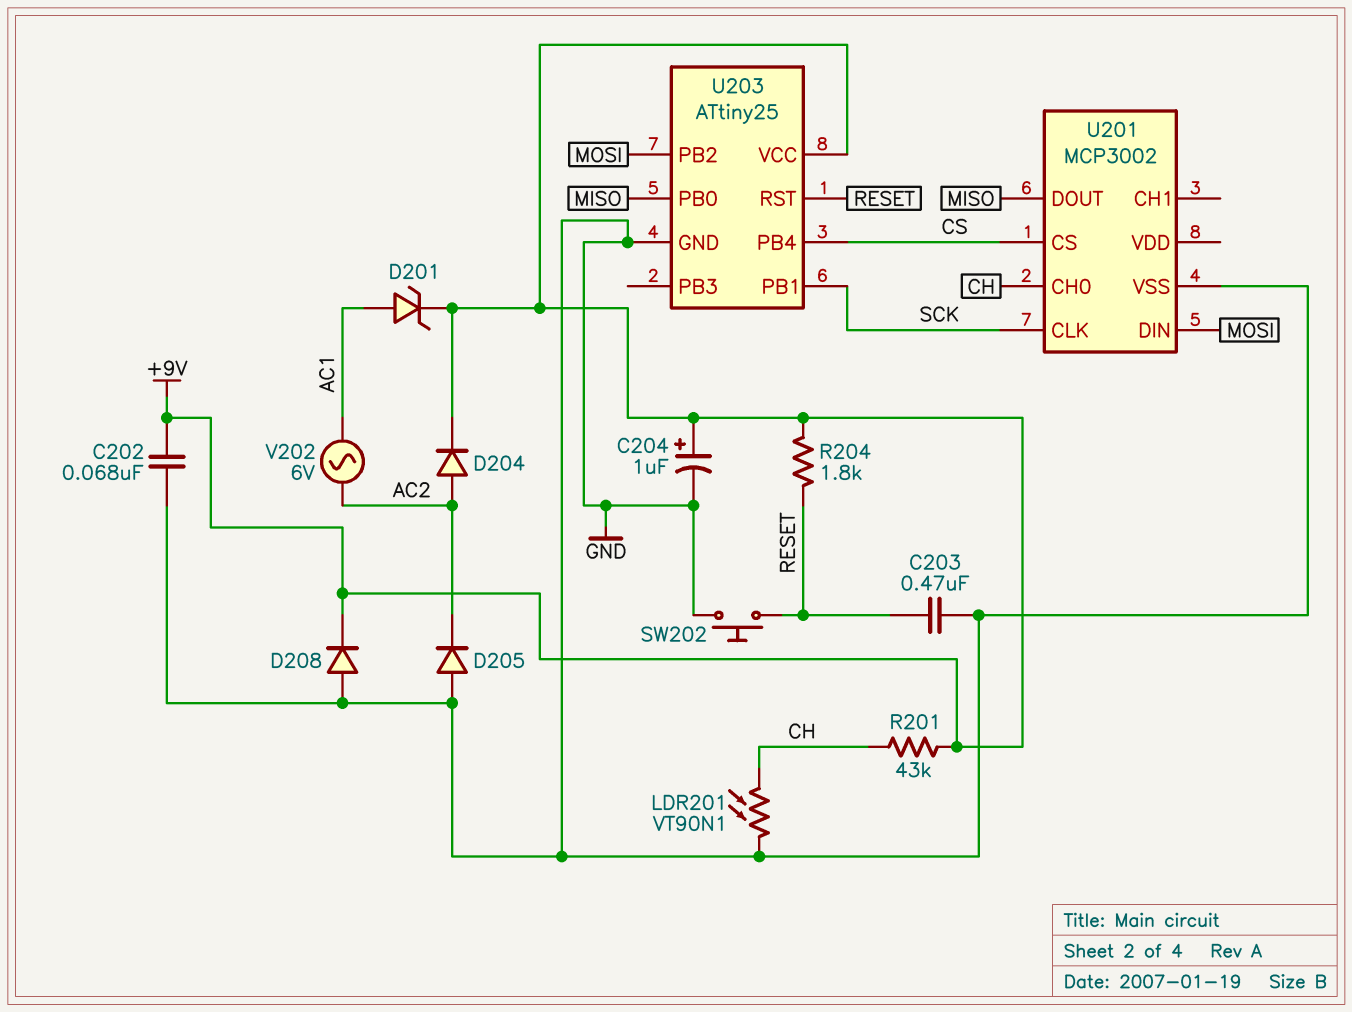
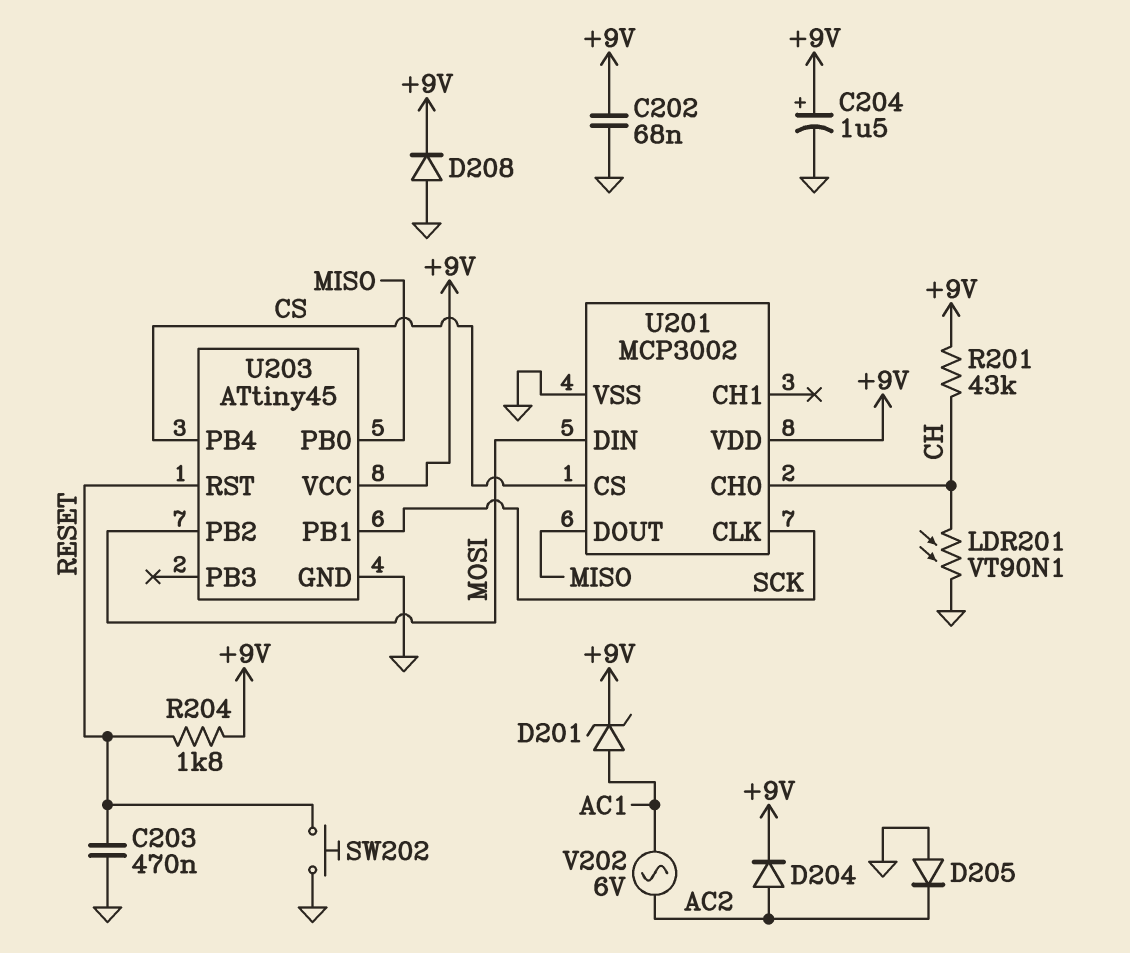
C204: 1uF (plus +9V, minus GND) -> 1.5uF (plus +9V, minus GND)
U201 pin VDD: none -> +9V
U203: ATtiny25 -> ATtiny45

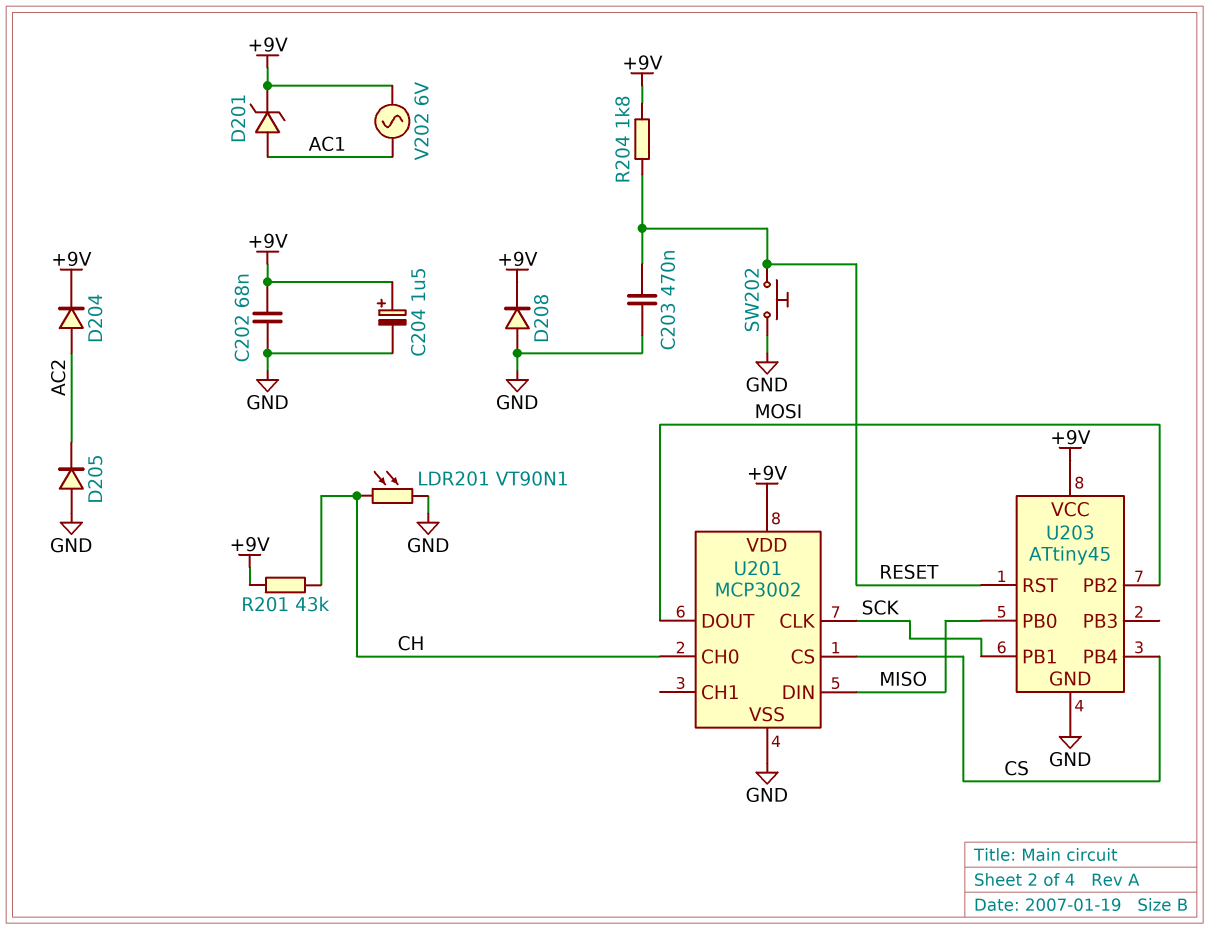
U201 pin DIN: MOSI -> MISO
U201 pin DOUT: MISO -> MOSI
V202: AC 6V (AC1, AC2) -> AC 6V (+9V, AC1)

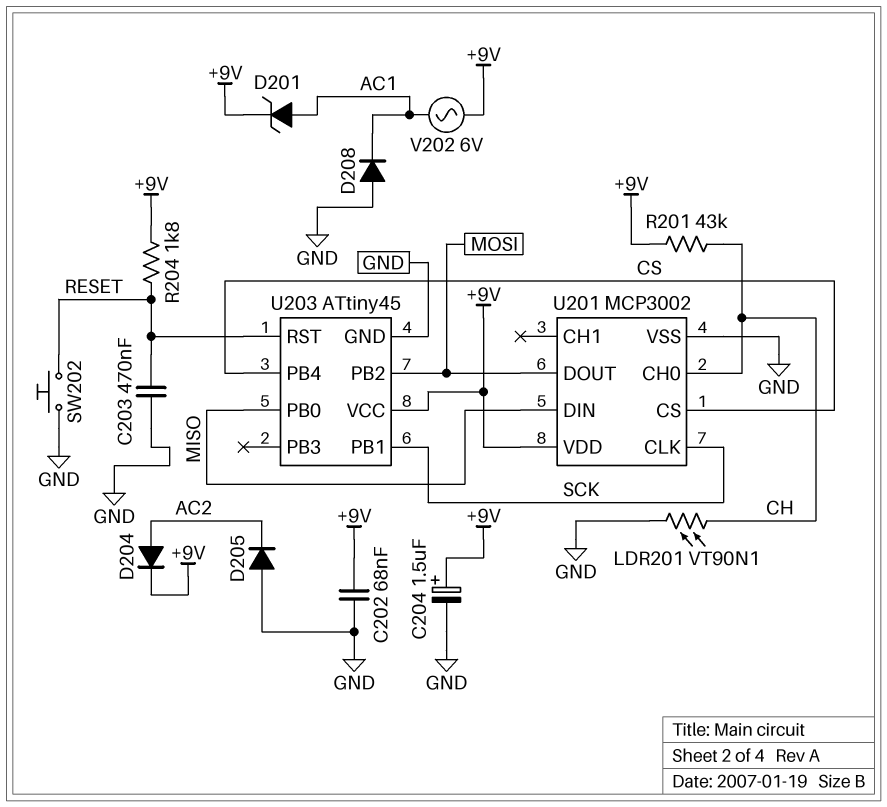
D208: diode (A GND, K +9V) -> diode (A GND, K AC1)

